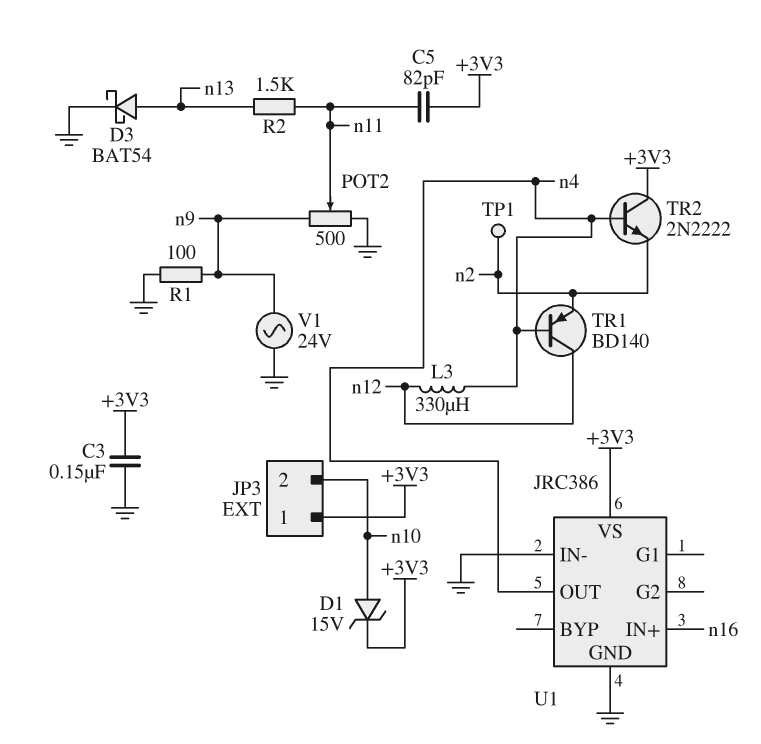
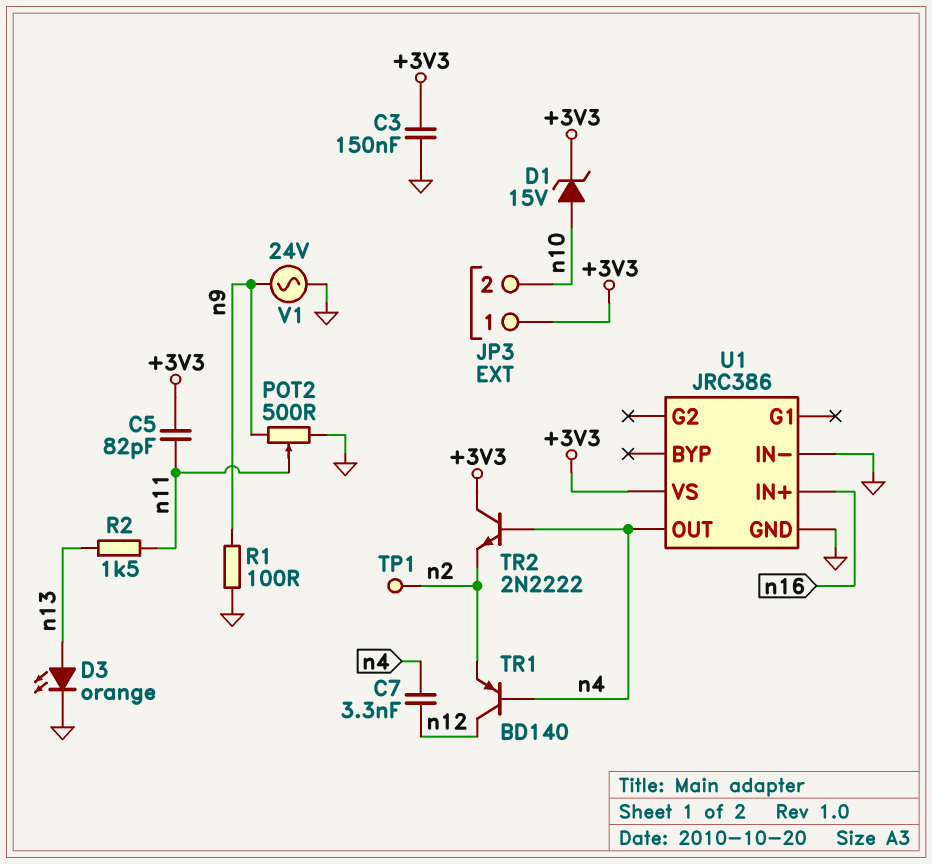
C7: none -> 3.3nF (n4, n12)
D3: schottky BAT54 (A n13, K GND) -> LED orange (A n13, K GND)
L3: 330uH (n4, n12) -> none

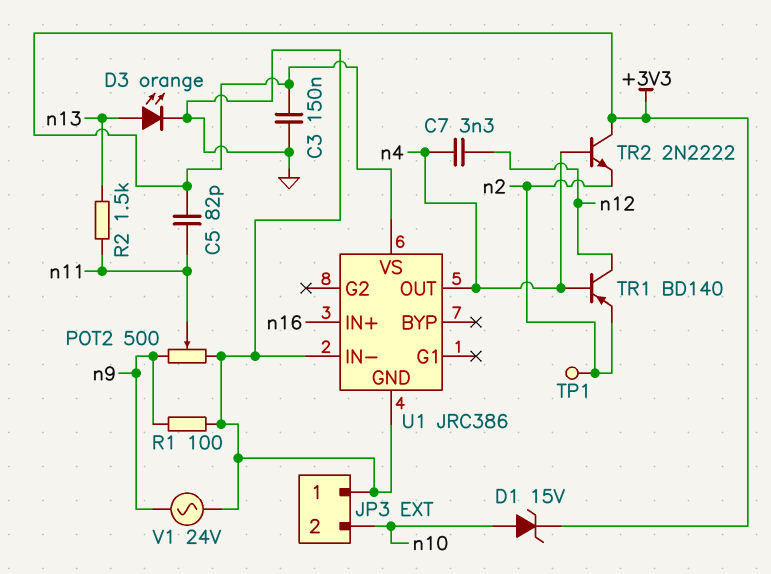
JP3 pin 1: +3V3 -> GND

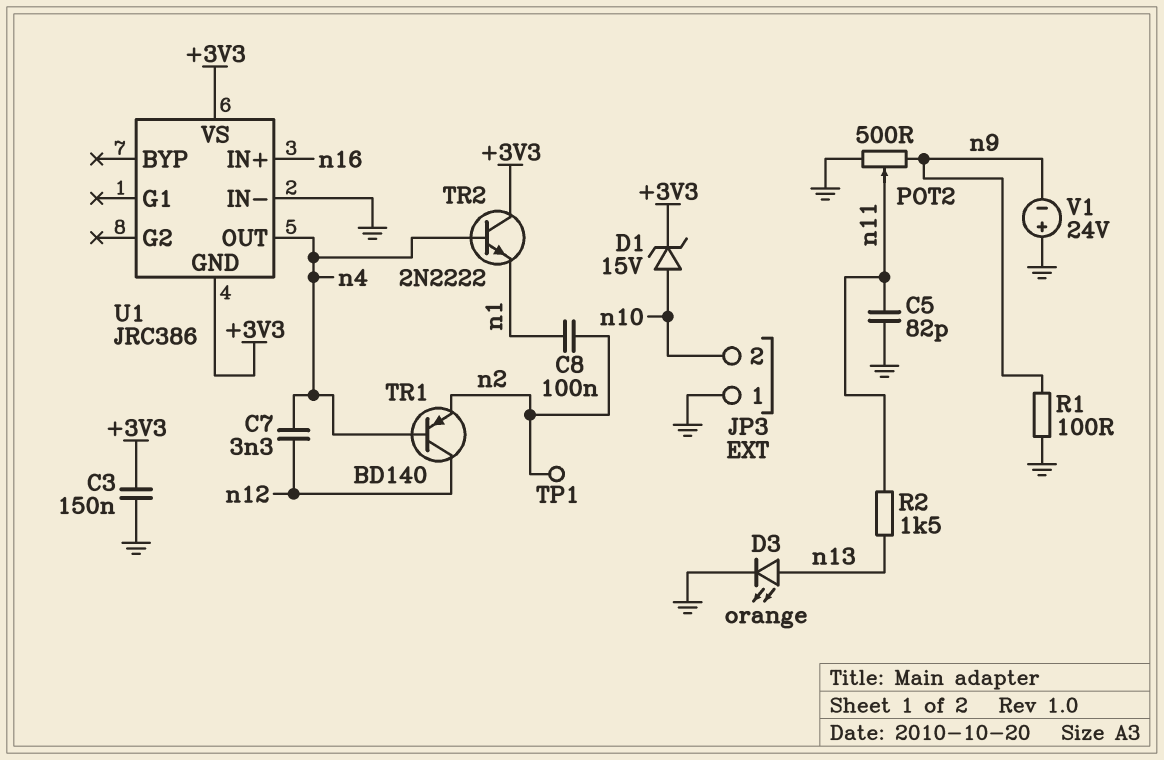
C5: 82pF (+3V3, n11) -> 82pF (GND, n11)
C8: none -> 100nF (n1, n2)
TR2: NPN 2N2222 (B n4, C +3V3, E n2) -> NPN 2N2222 (B n4, C +3V3, E n1)
U1 pin GND: GND -> +3V3
V1: AC 24V (GND, n9) -> 24V (plus GND, minus n9)

